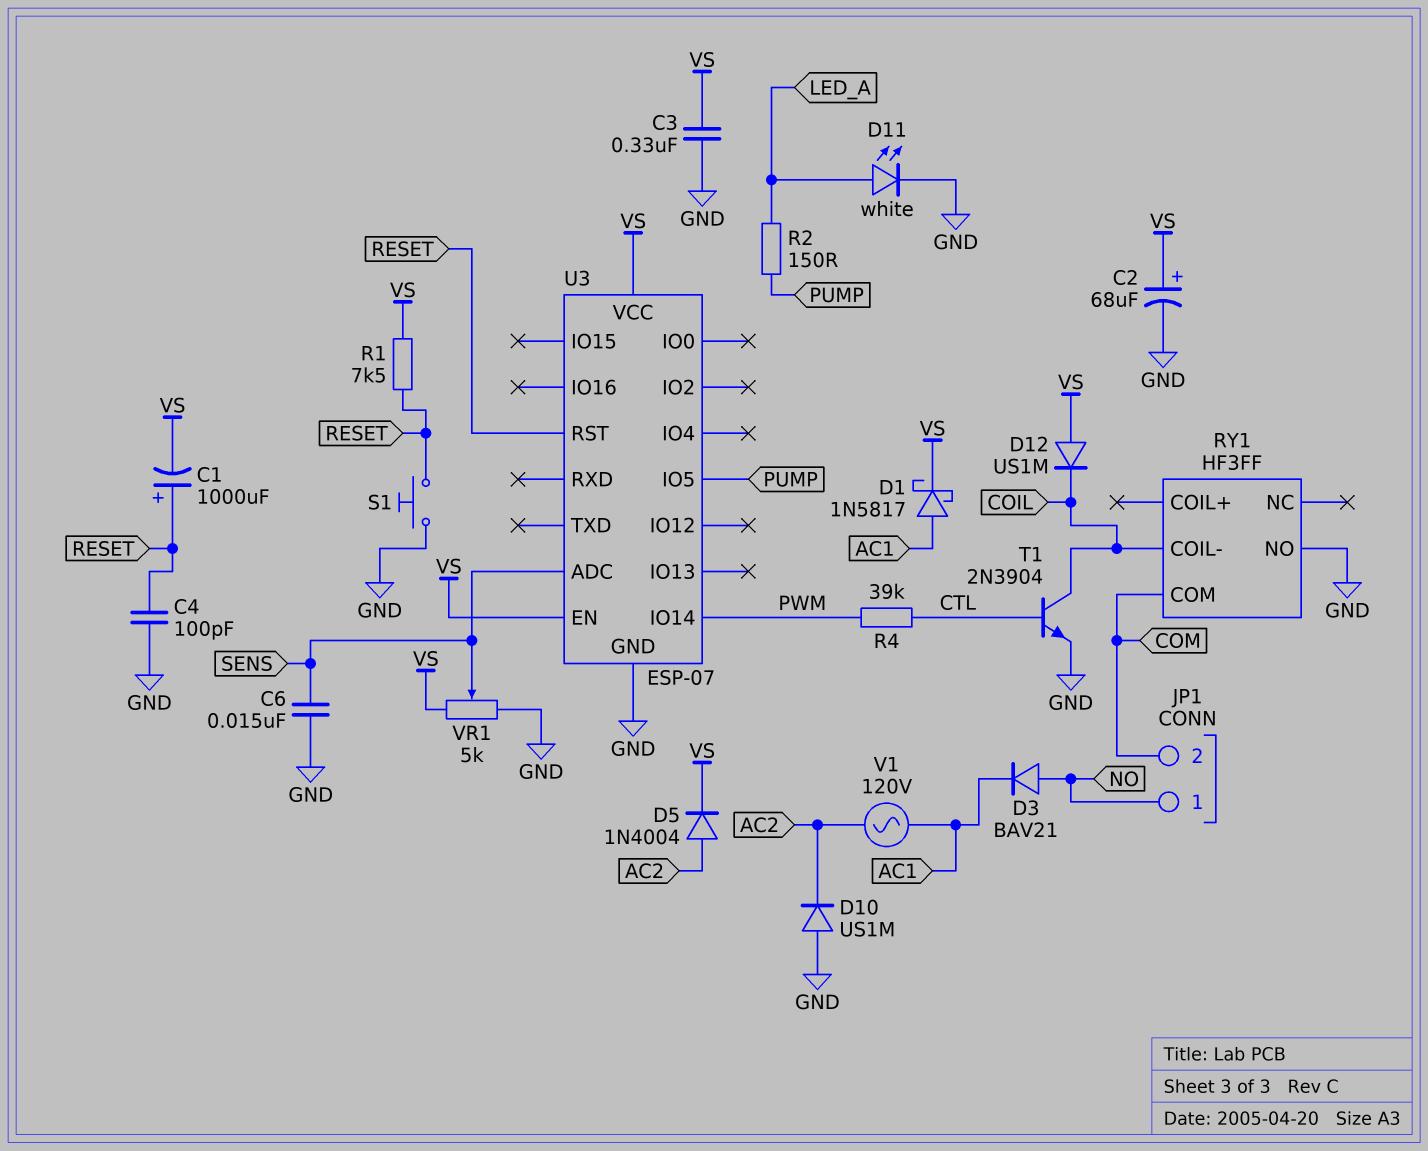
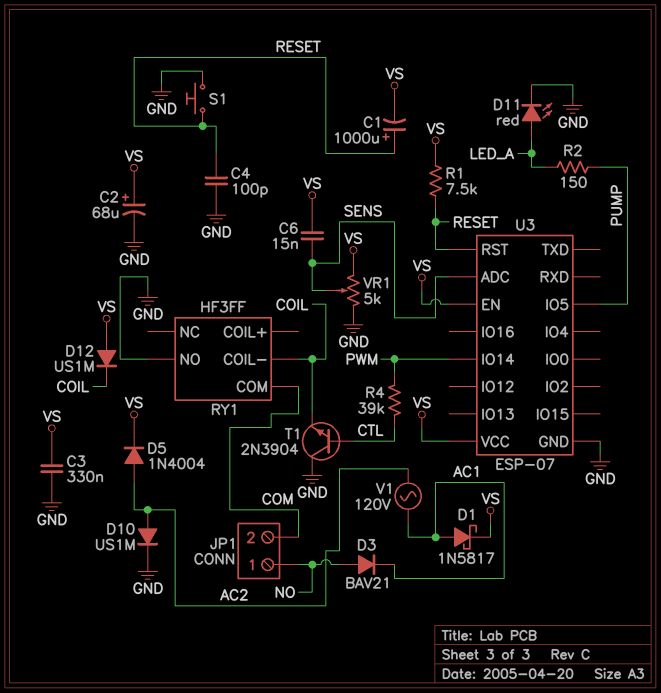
C6: 15nF (GND, SENS) -> 15nF (SENS, VS)
D10: diode US1M (A GND, K AC2) -> diode US1M (A AC2, K GND)
D11: LED white (A LED_A, K GND) -> LED red (A LED_A, K GND)
T1: NPN 2N3904 (B CTL, C COIL, E GND) -> NPN 2N3904 (B CTL, C GND, E COIL)

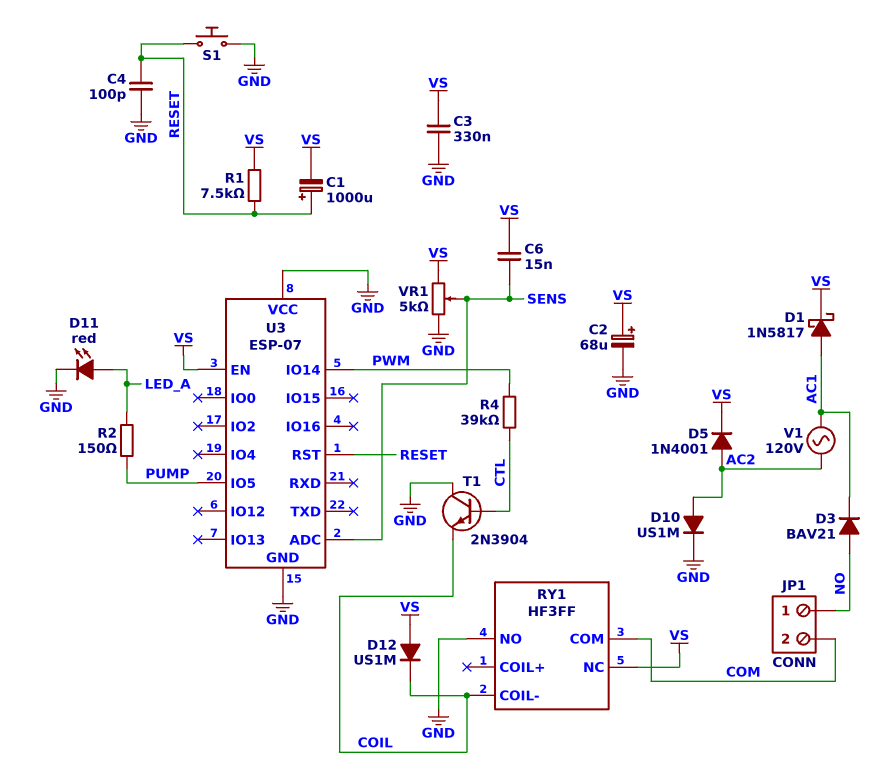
D5: diode 1N4004 (A AC2, K VS) -> diode 1N4001 (A AC2, K VS)
RY1 pin NC: none -> VS
U3 pin VCC: VS -> GND

